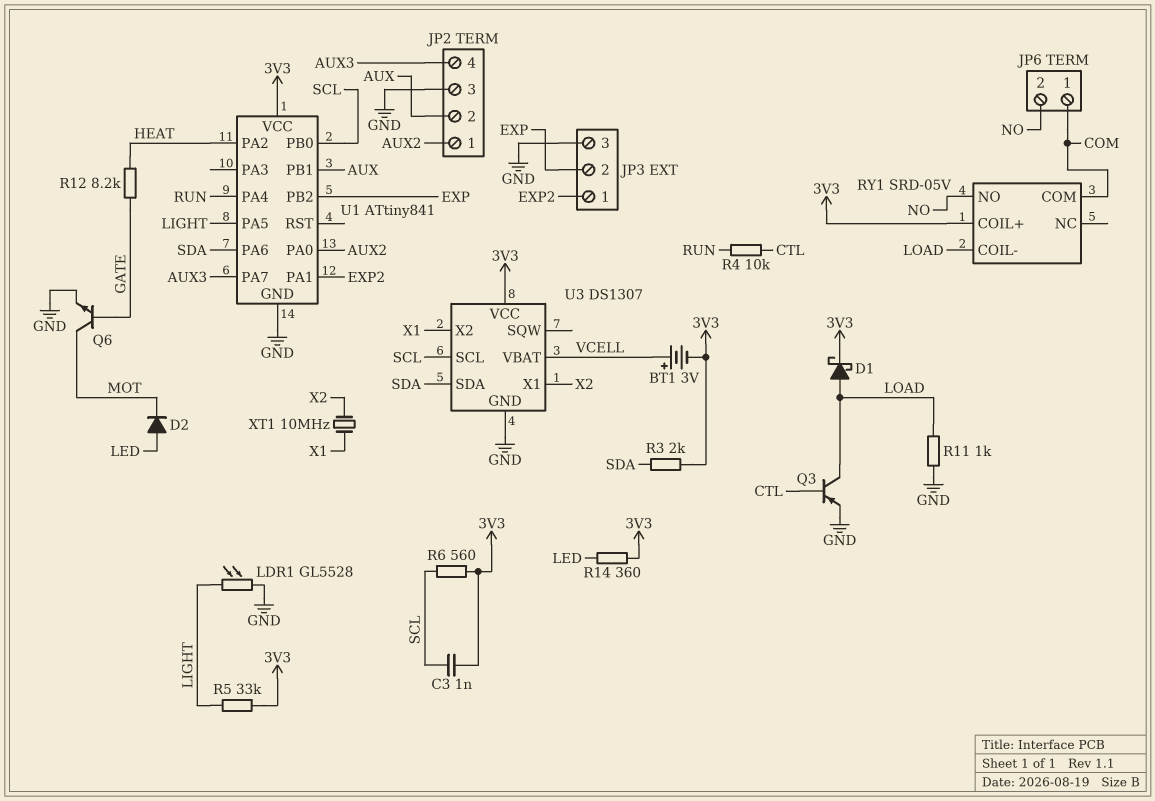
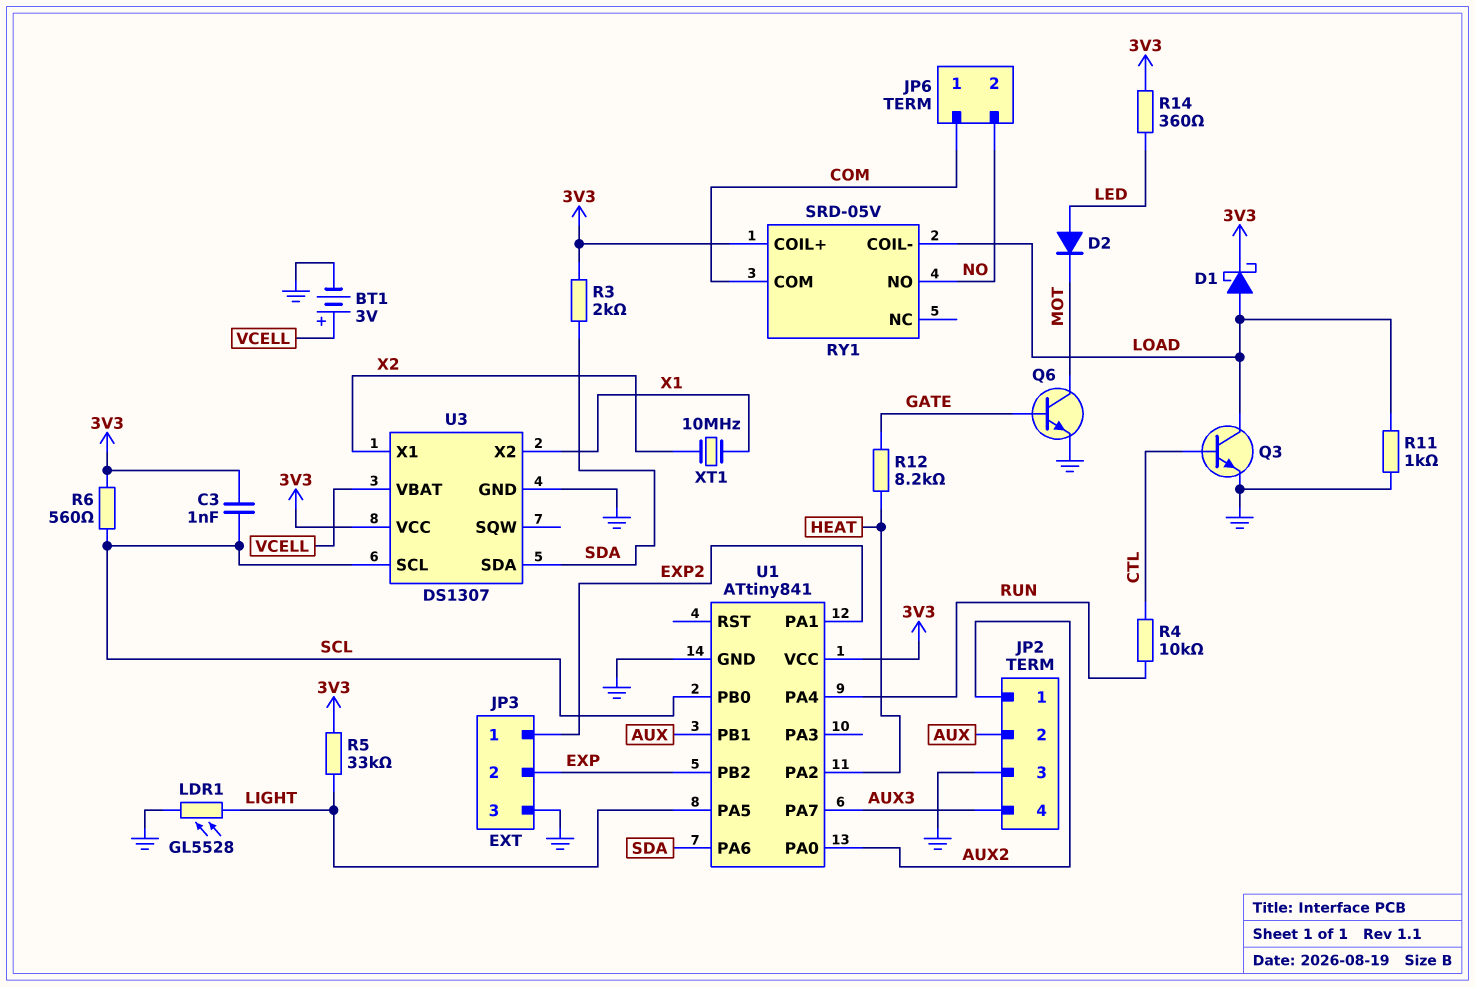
BT1: 3V (plus VCELL, minus 3V3) -> 3V (plus VCELL, minus GND)
Q3: PNP (B CTL, C LOAD, E GND) -> NPN (B CTL, C LOAD, E GND)

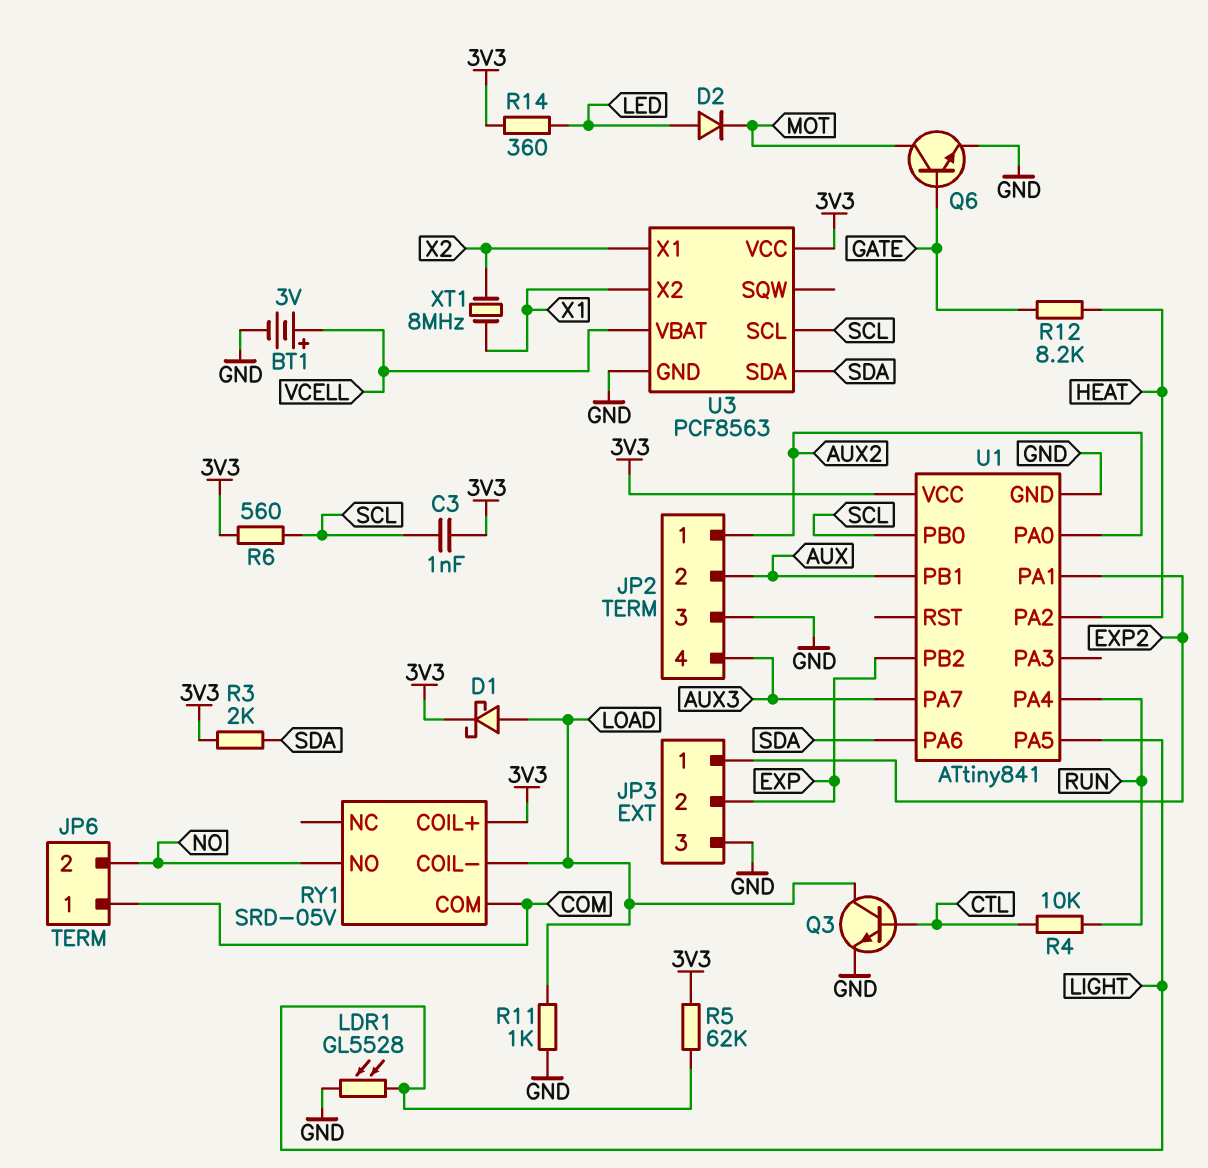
R5: 33k (3V3, LIGHT) -> 62k (3V3, LIGHT)
U3: DS1307 -> PCF8563
XT1: 10MHz (X1, X2) -> 8MHz (X1, X2)

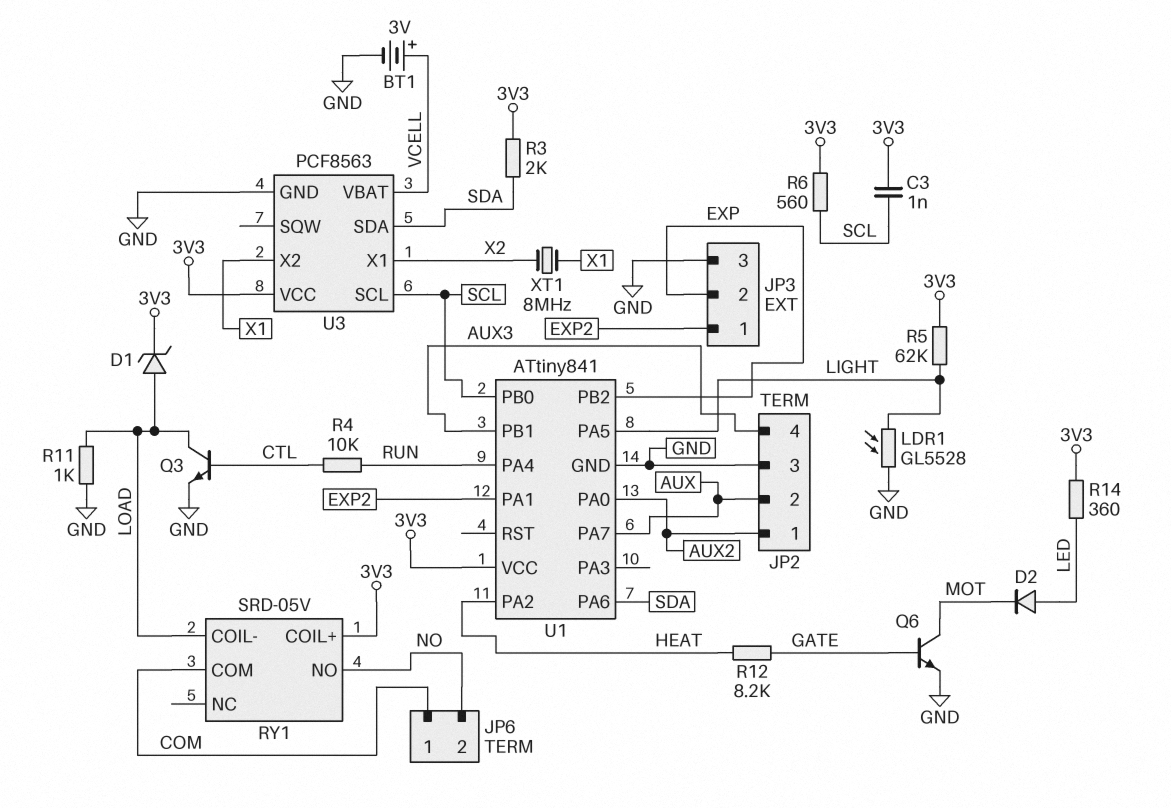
D1: schottky (A LOAD, K 3V3) -> zener (A LOAD, K 3V3)
U1 pin PA7: AUX3 -> AUX
U1 pin PB1: AUX -> AUX3

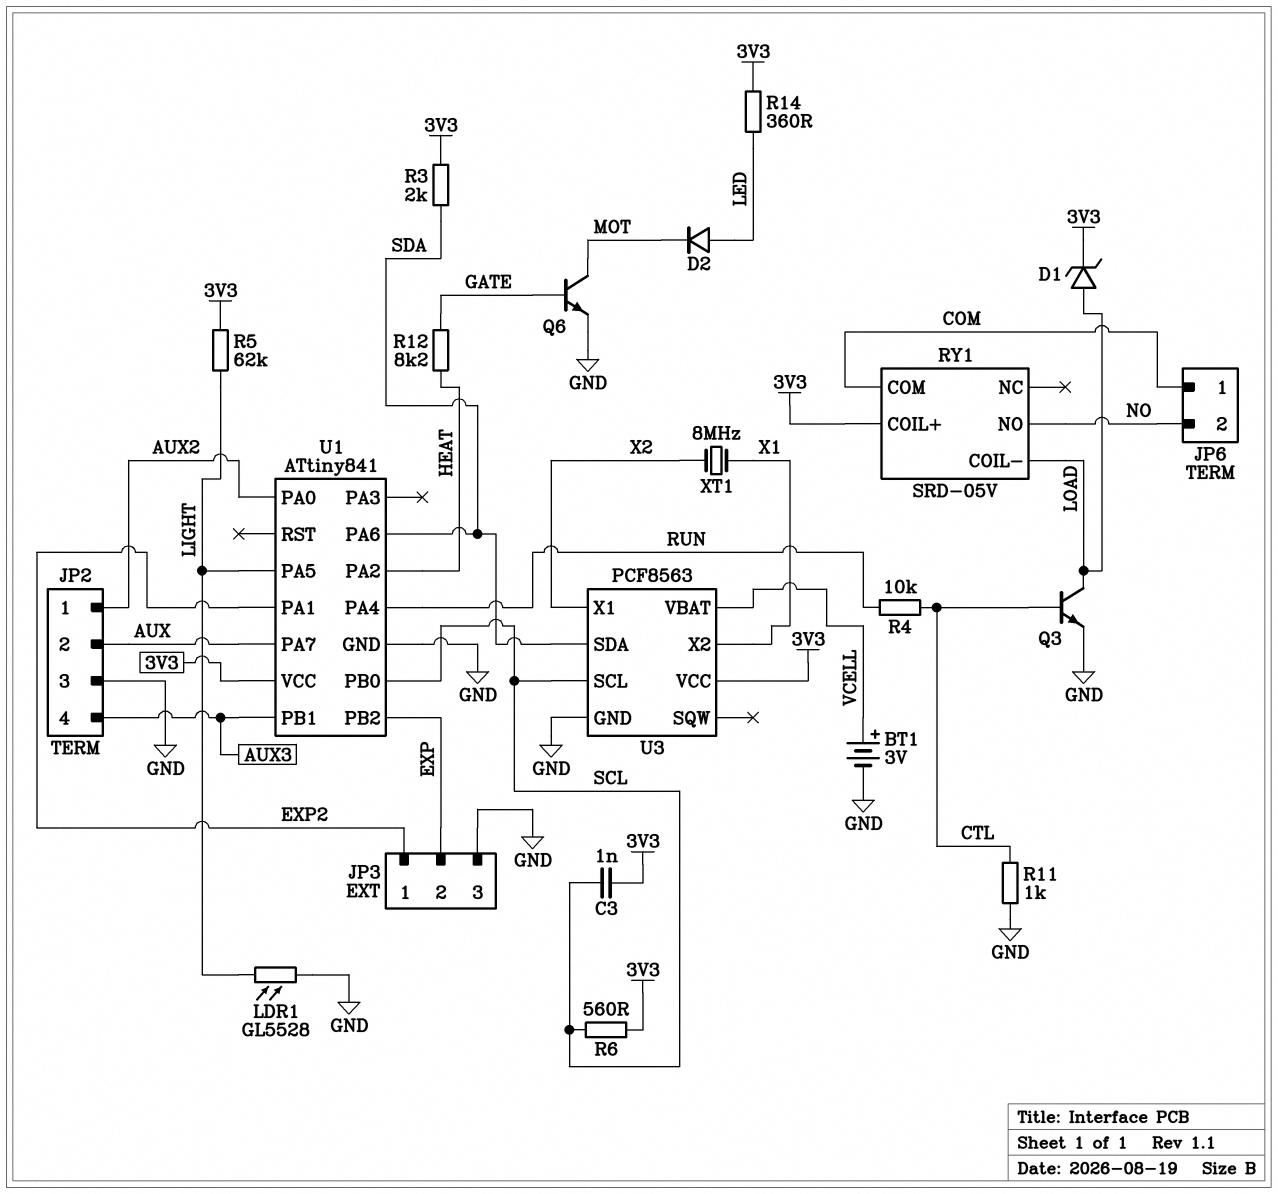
R11: 1k (GND, LOAD) -> 1k (CTL, GND)

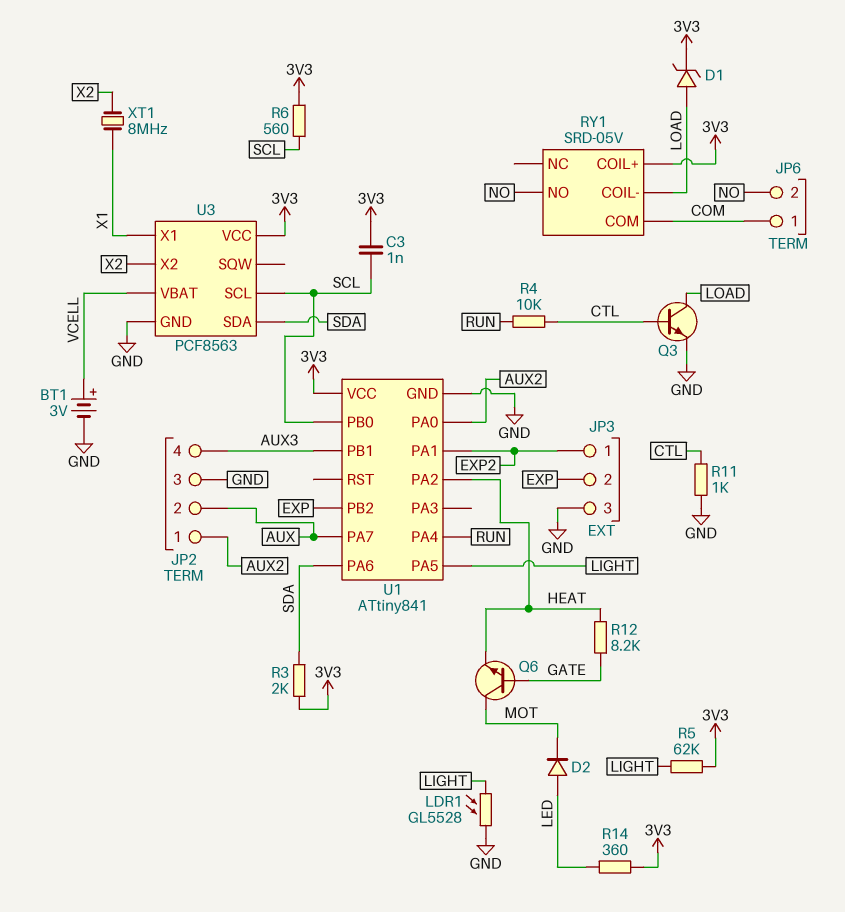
Q6: NPN (B GATE, C MOT, E GND) -> NPN (B GATE, C MOT, E HEAT)
U3 pin X1: X2 -> X1
U3 pin X2: X1 -> X2

